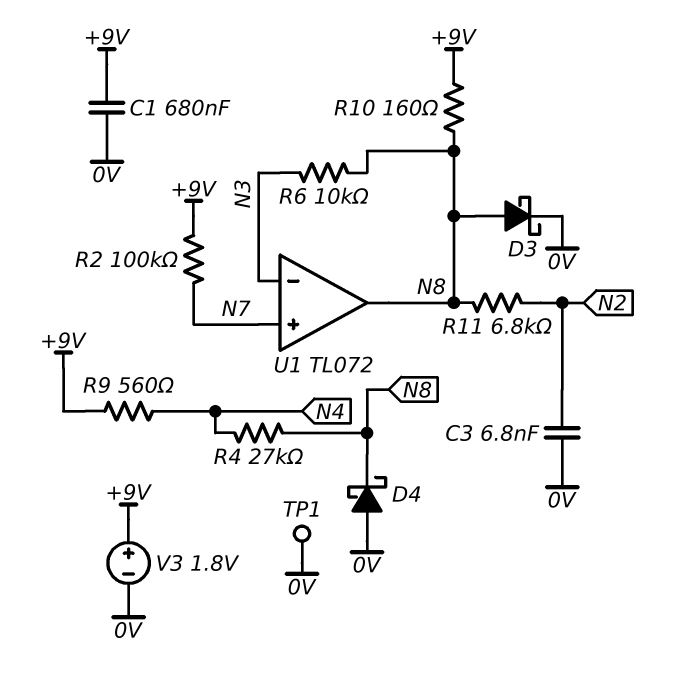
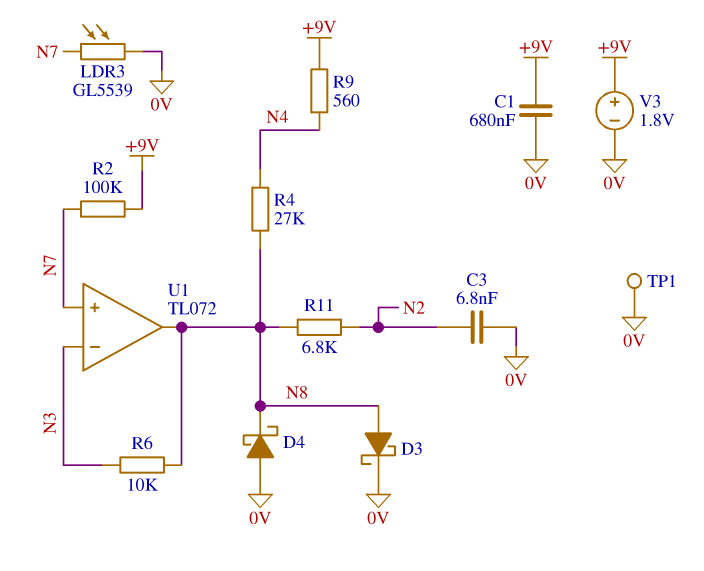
LDR3: none -> GL5539 (0V, N7)
R10: 160 (+9V, N8) -> none

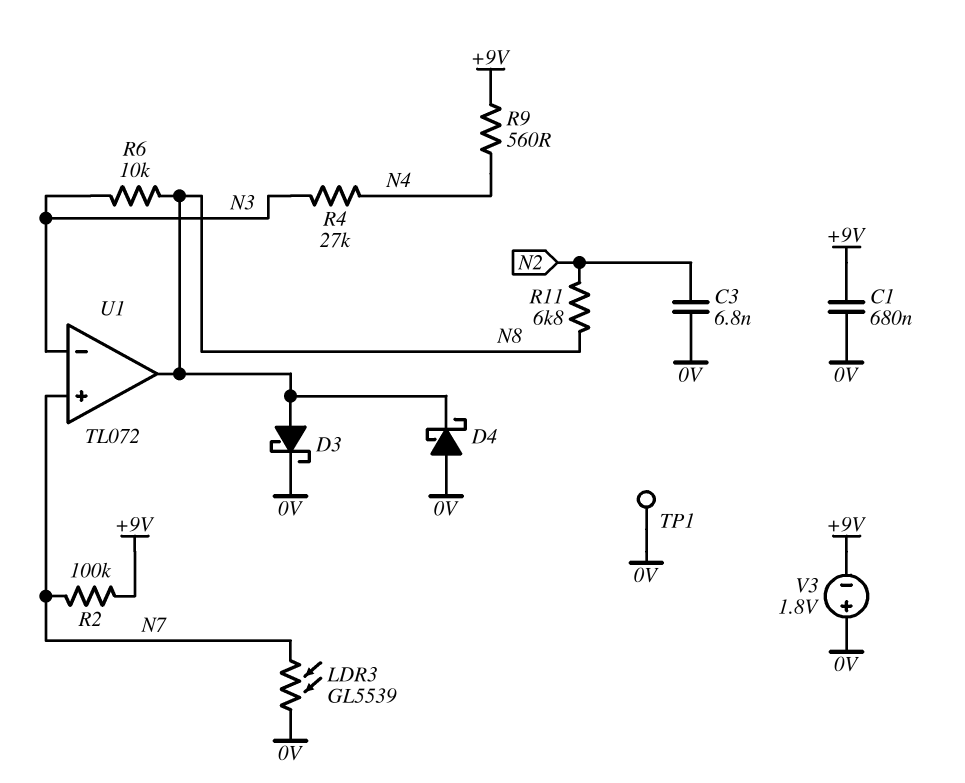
R4: 27k (N4, N8) -> 27k (N3, N4)
V3: 1.8V (plus +9V, minus 0V) -> 1.8V (plus 0V, minus +9V)

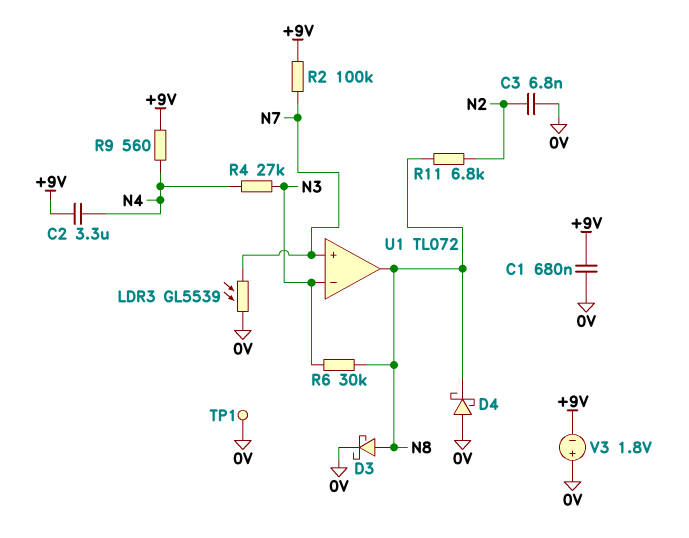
C2: none -> 3.3uF (+9V, N4)
R6: 10k (N3, N8) -> 30k (N3, N8)

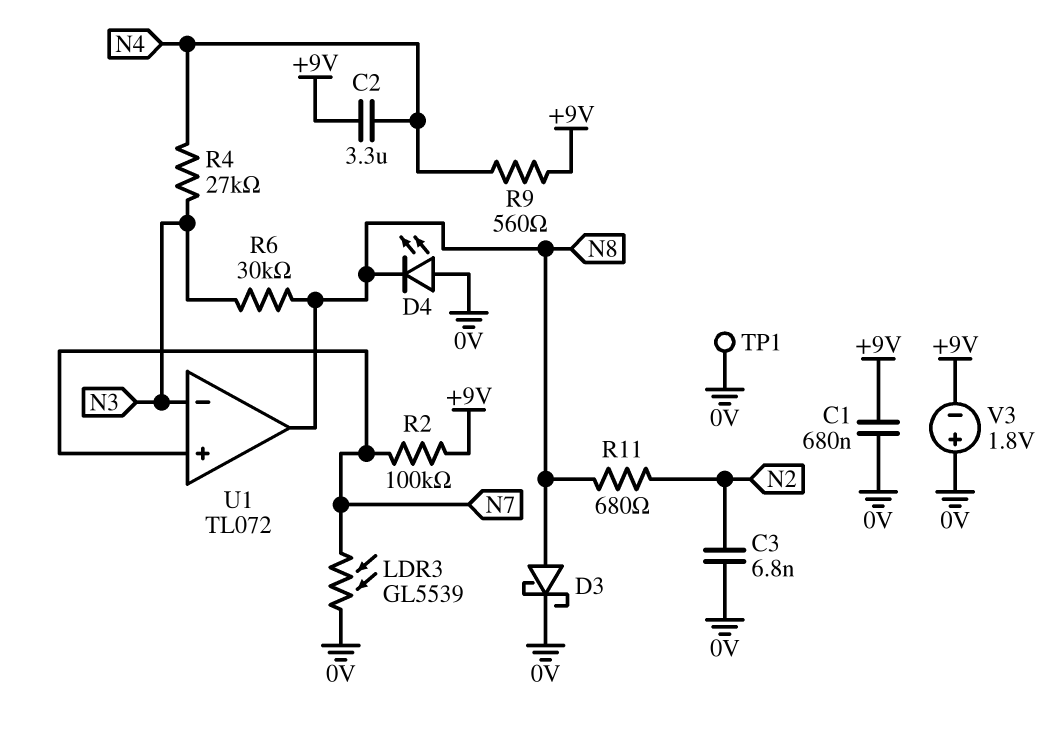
D4: schottky (A 0V, K N8) -> LED (A 0V, K N8)
R11: 6.8k (N2, N8) -> 680 (N2, N8)

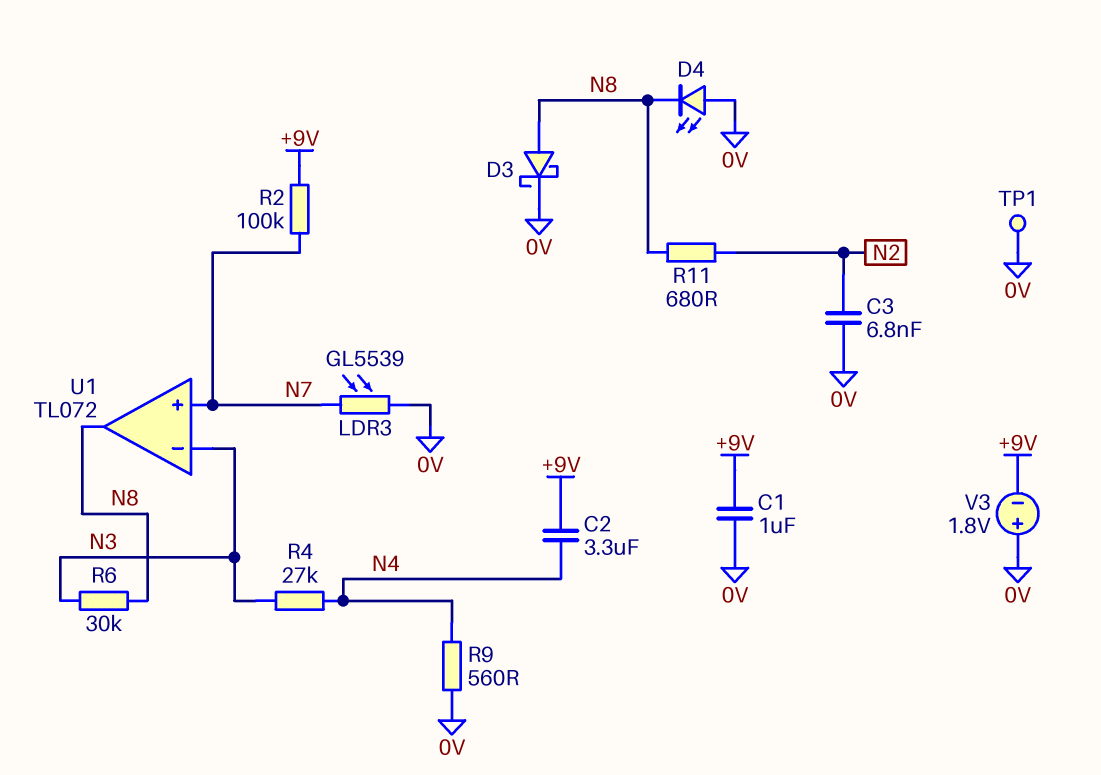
C1: 680nF (+9V, 0V) -> 1uF (+9V, 0V)
R9: 560 (+9V, N4) -> 560 (0V, N4)

